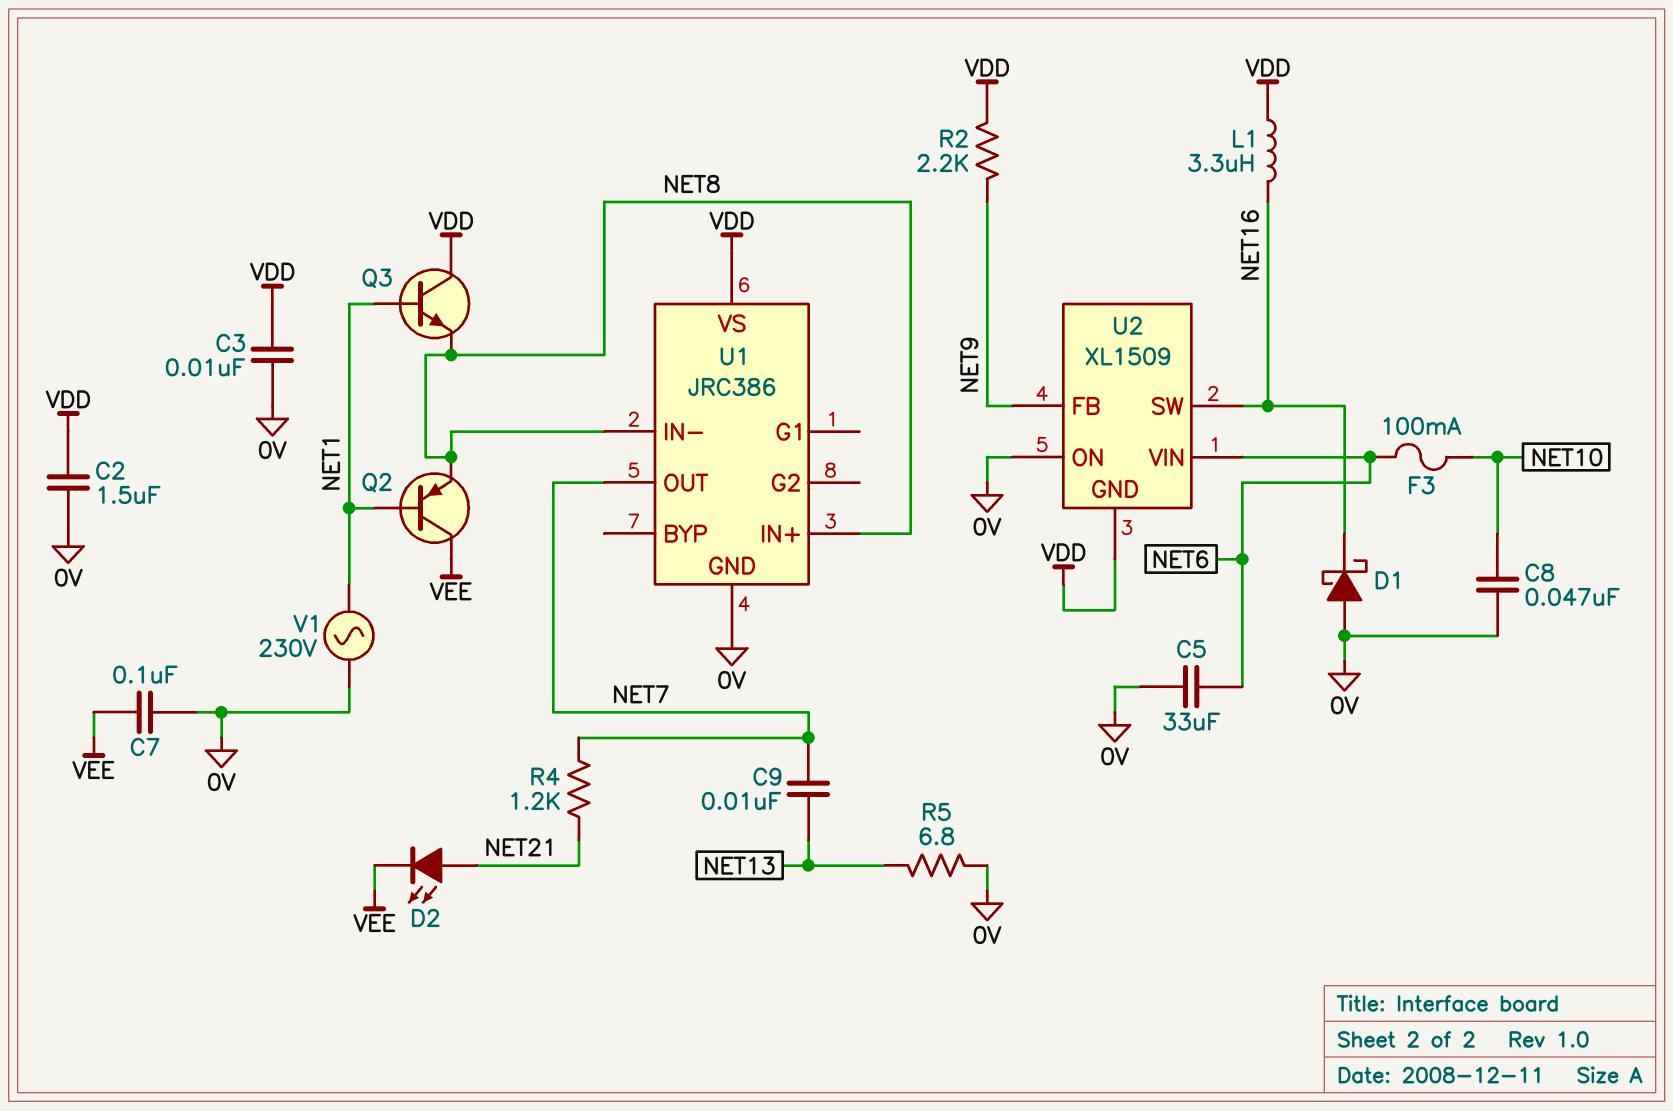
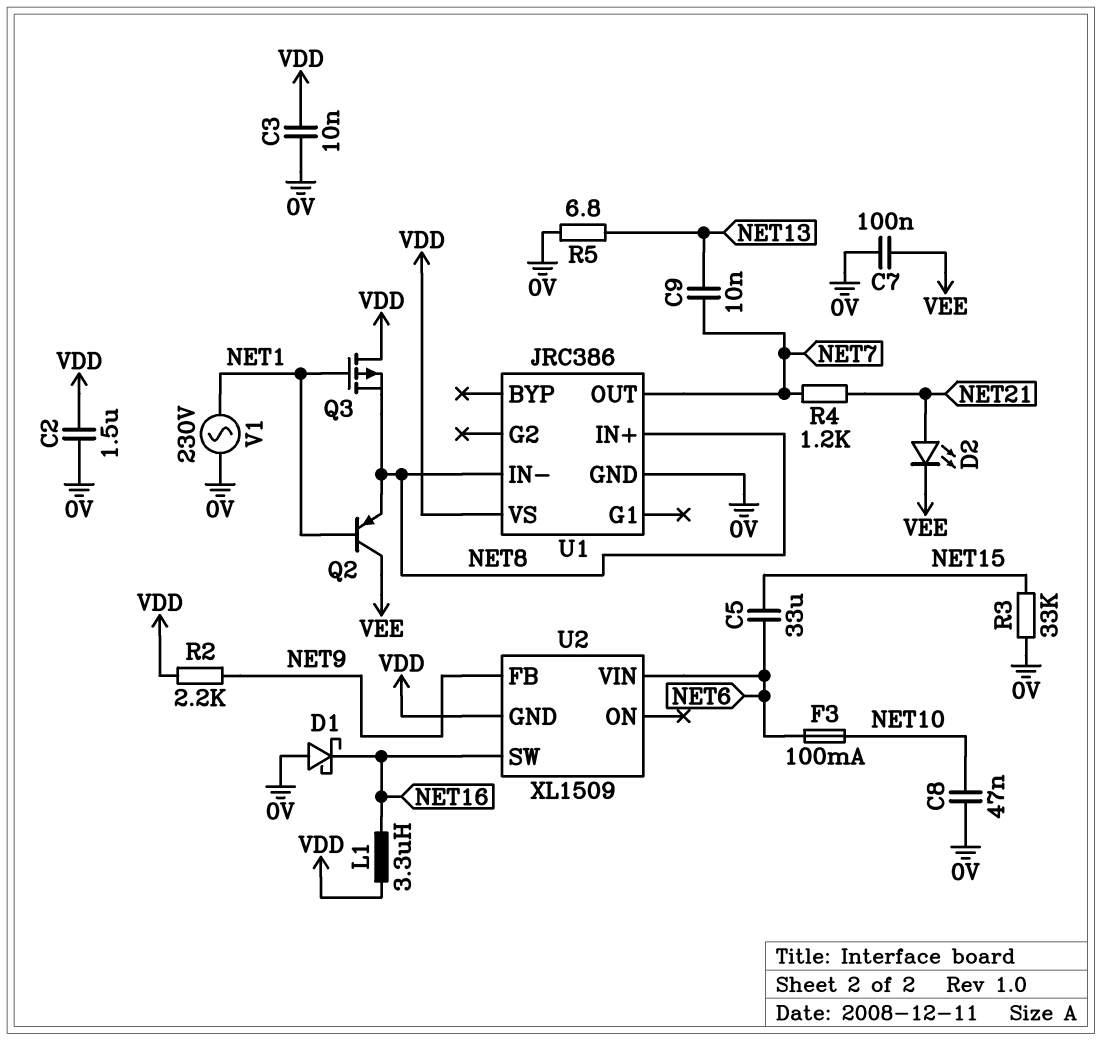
C5: 33uF (0V, NET6) -> 33uF (NET6, NET15)
Q3: NPN (B NET1, C VDD, E NET8) -> PMOS (G NET1, D VDD, S NET8)
R3: none -> 33k (0V, NET15)
U2 pin ON: 0V -> none

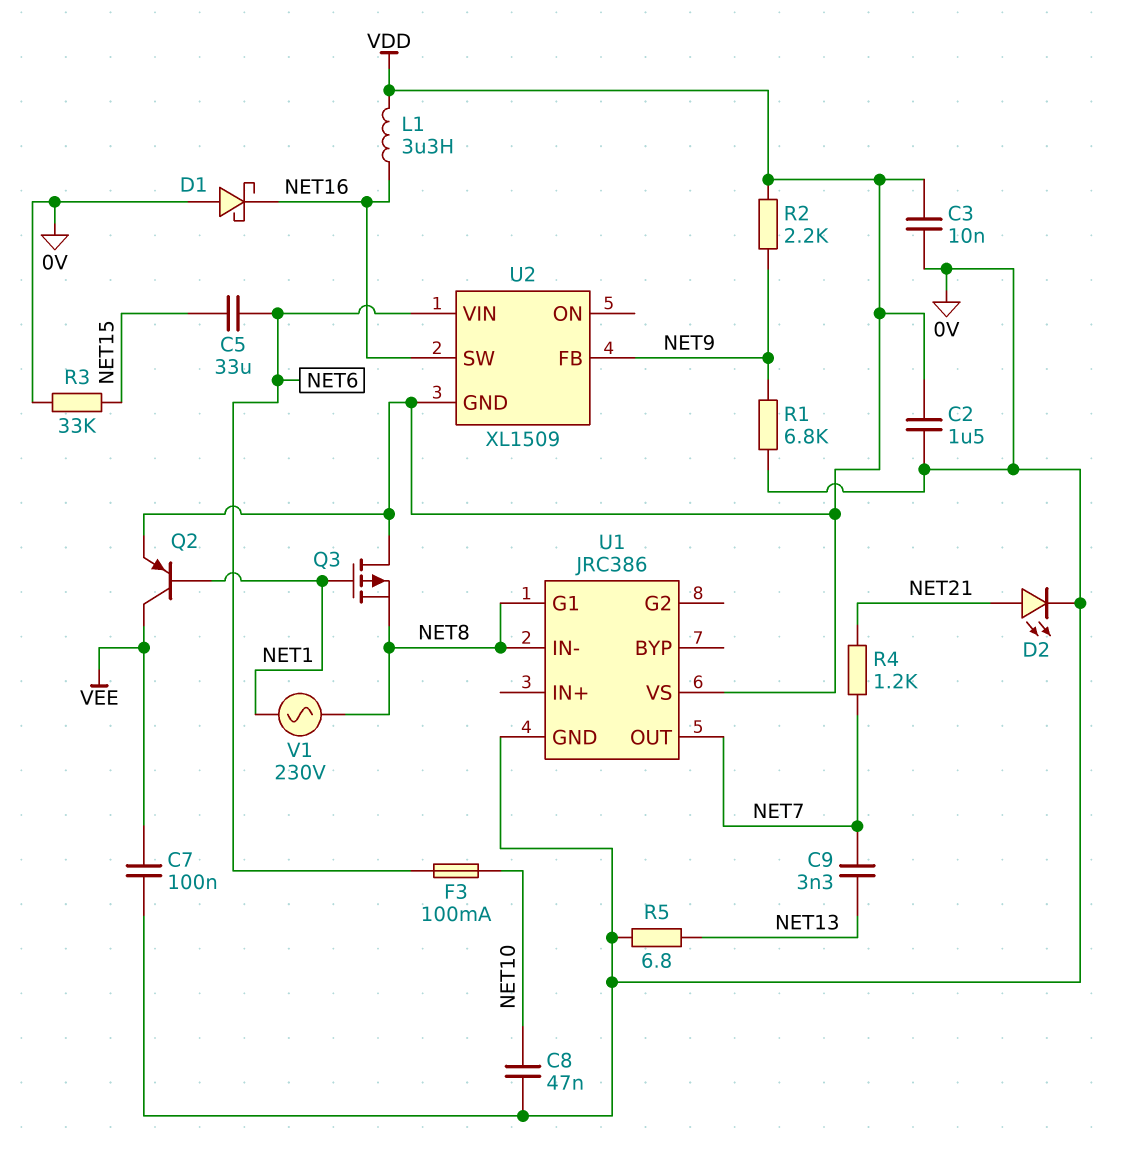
C9: 10nF (NET7, NET13) -> 3.3nF (NET7, NET13)
D2: LED (A NET21, K VEE) -> LED (A NET21, K 0V)
Q2: PNP (B NET1, C VEE, E NET8) -> PNP (B NET1, C VEE, E VDD)
R1: none -> 6.8k (0V, NET9)
U1 pin G1: none -> NET8
U1 pin IN+: NET8 -> none
V1: AC 230V (0V, NET1) -> AC 230V (NET1, NET8)

